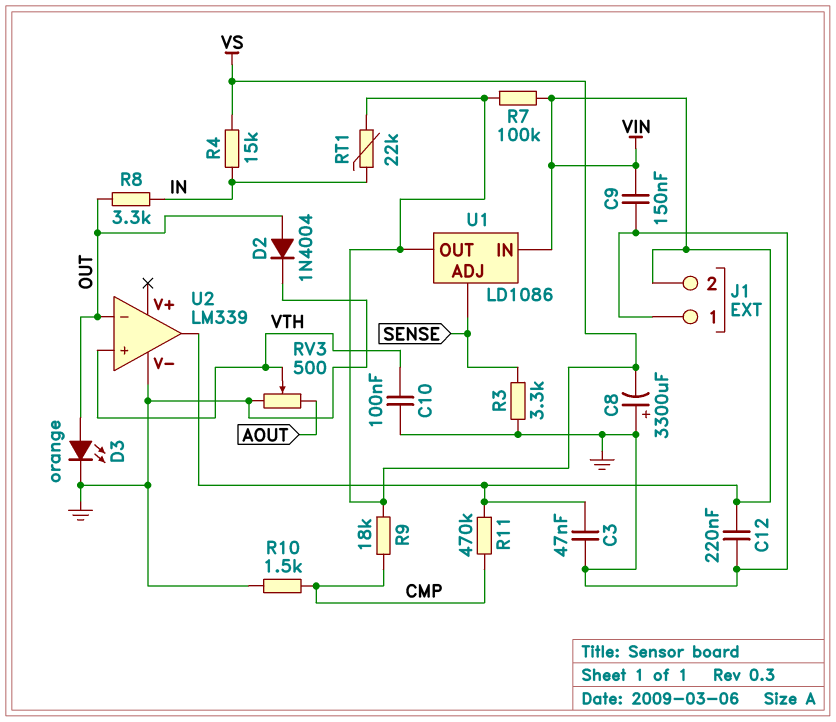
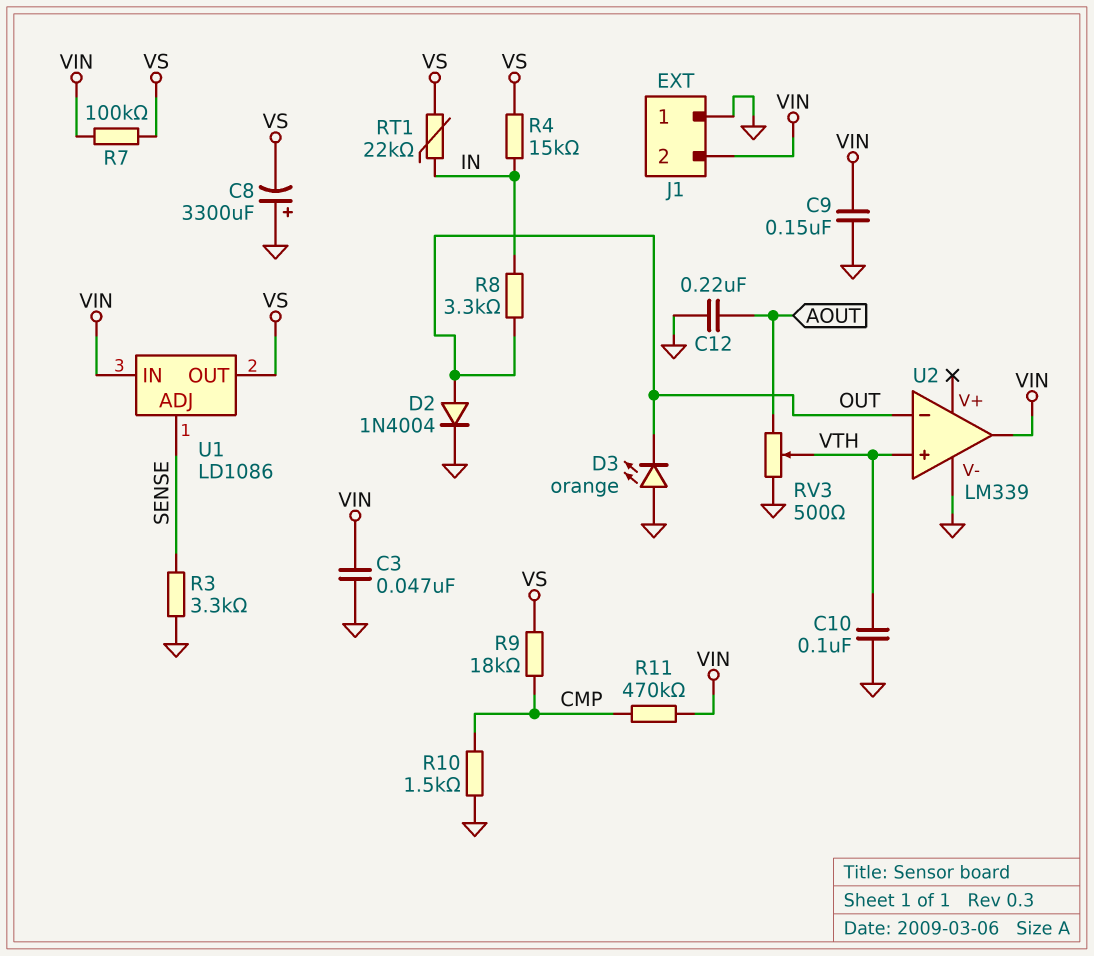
C12: 220nF (GND, VIN) -> 220nF (AOUT, GND)
D3: LED orange (A OUT, K GND) -> LED orange (A GND, K OUT)

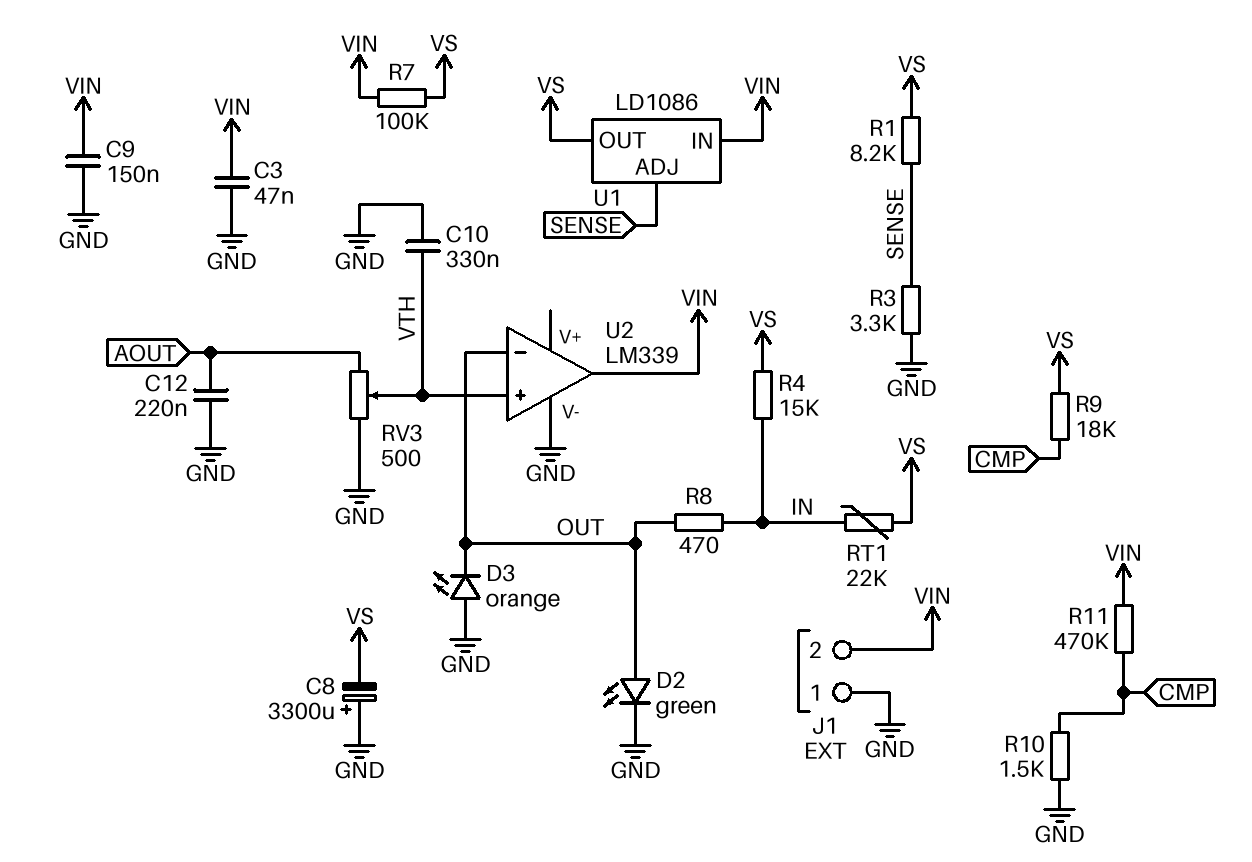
C10: 100nF (GND, VTH) -> 330nF (GND, VTH)
D2: diode 1N4004 (A OUT, K GND) -> LED green (A OUT, K GND)
R1: none -> 8.2k (SENSE, VS)
R8: 3.3k (IN, OUT) -> 470 (IN, OUT)

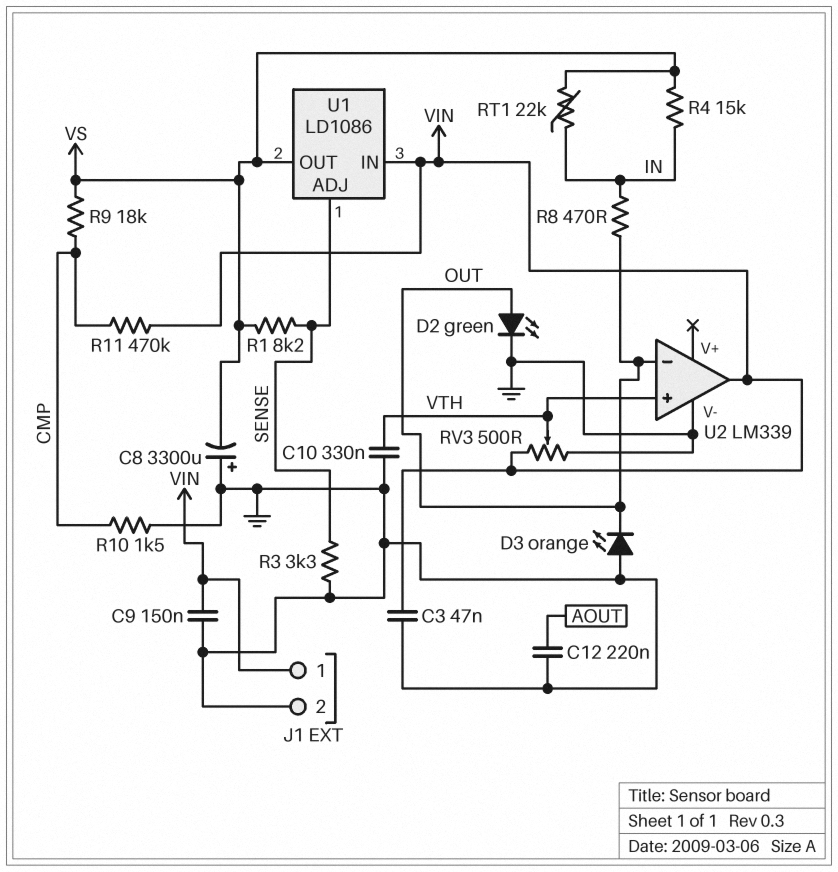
J1 pin 1: GND -> VIN
J1 pin 2: VIN -> GND
R7: 100k (VIN, VS) -> none
RV3: 500 (AOUT, GND, wiper VTH) -> 500 (GND, VIN, wiper VTH)

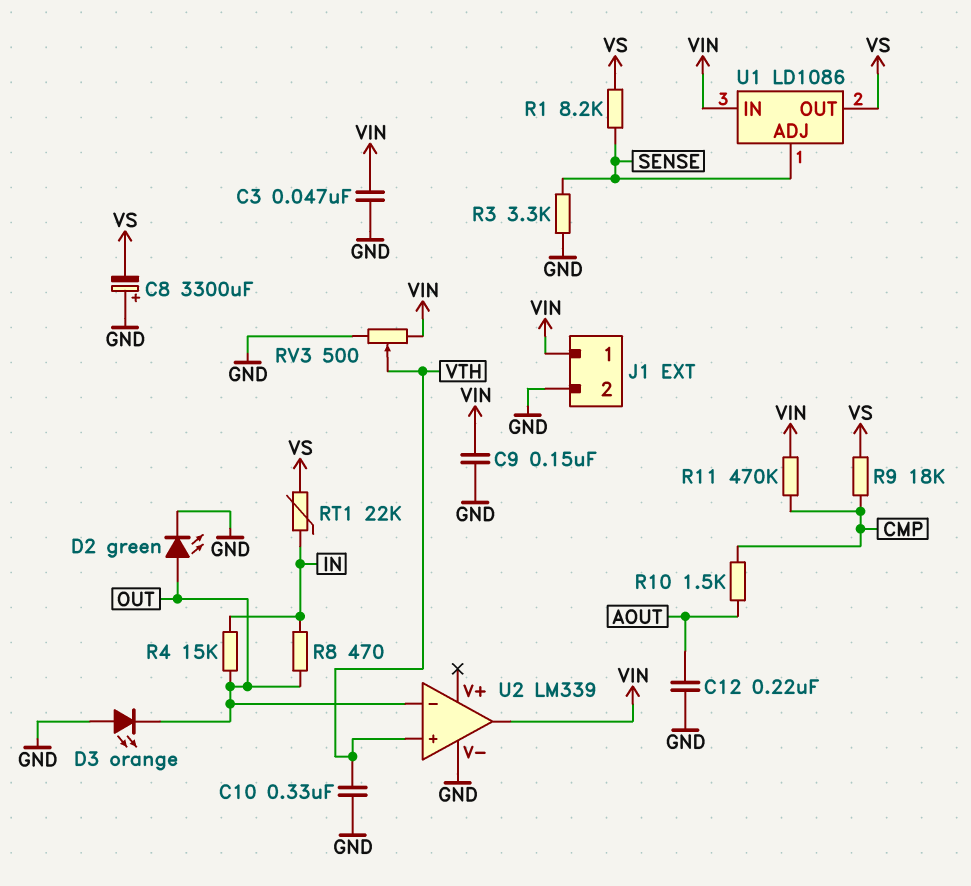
R4: 15k (IN, VS) -> 15k (IN, OUT)
R10: 1.5k (CMP, GND) -> 1.5k (AOUT, CMP)

